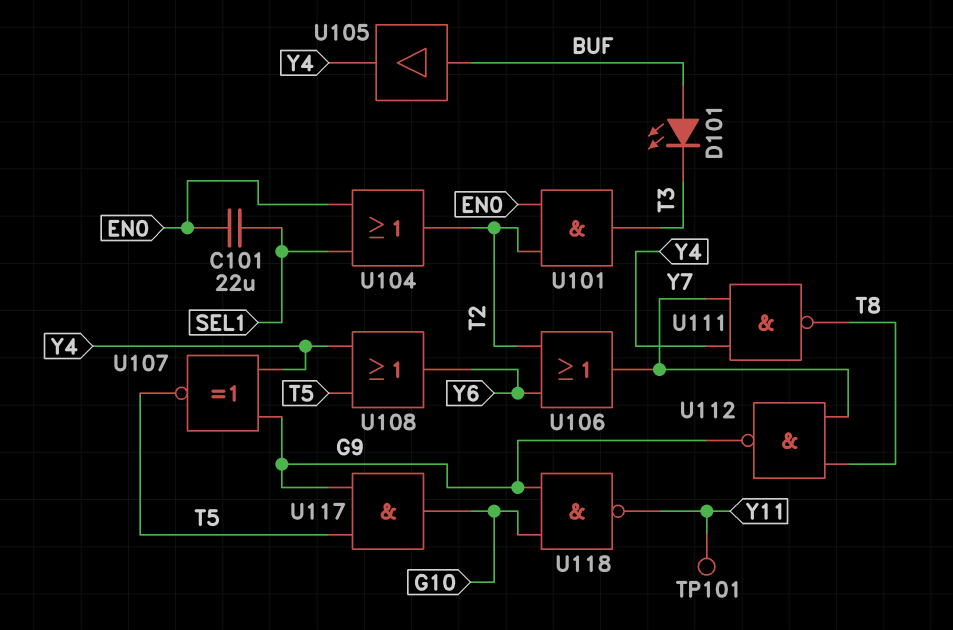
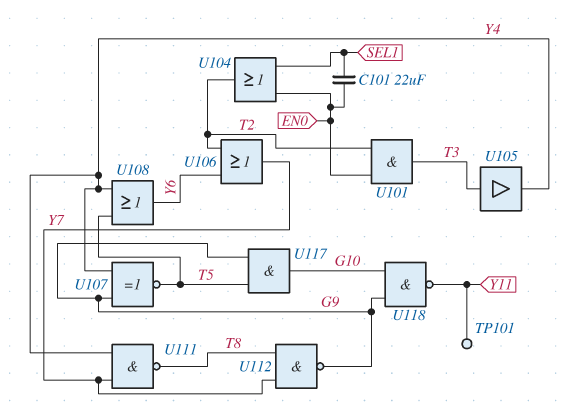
D101: LED (A BUF, K T3) -> none
U105: buffer (in BUF, out Y4) -> buffer (in T3, out Y4)

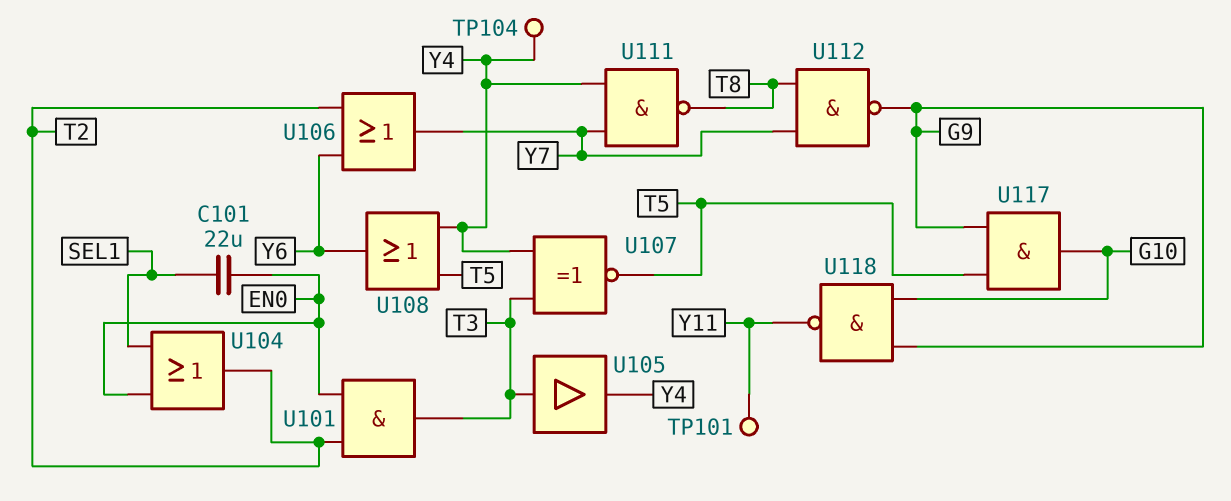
TP104: none -> test point (Y4)
U107: XNOR (in G9, in Y4, out T5) -> XNOR (in T3, in Y4, out T5)

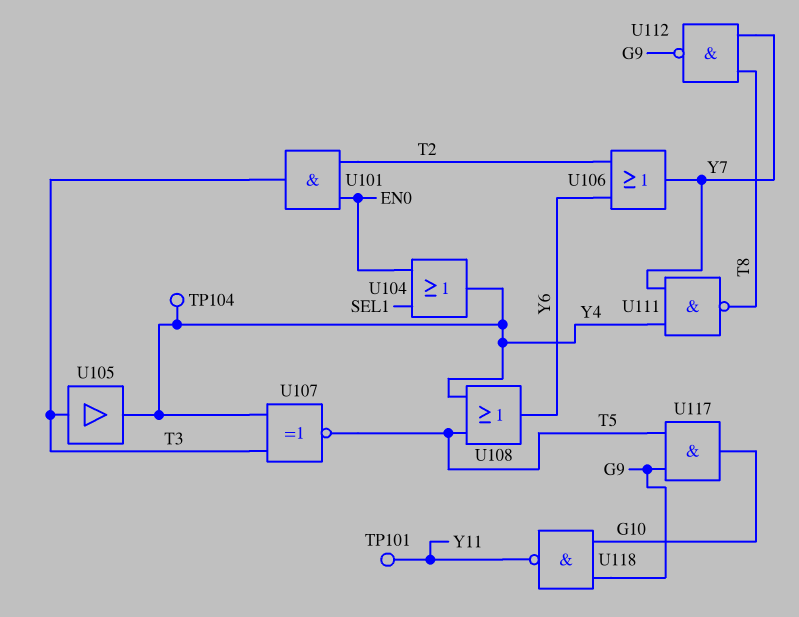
C101: 22uF (EN0, SEL1) -> none
U104: OR (in EN0, in SEL1, out T2) -> OR (in EN0, in SEL1, out Y4)

